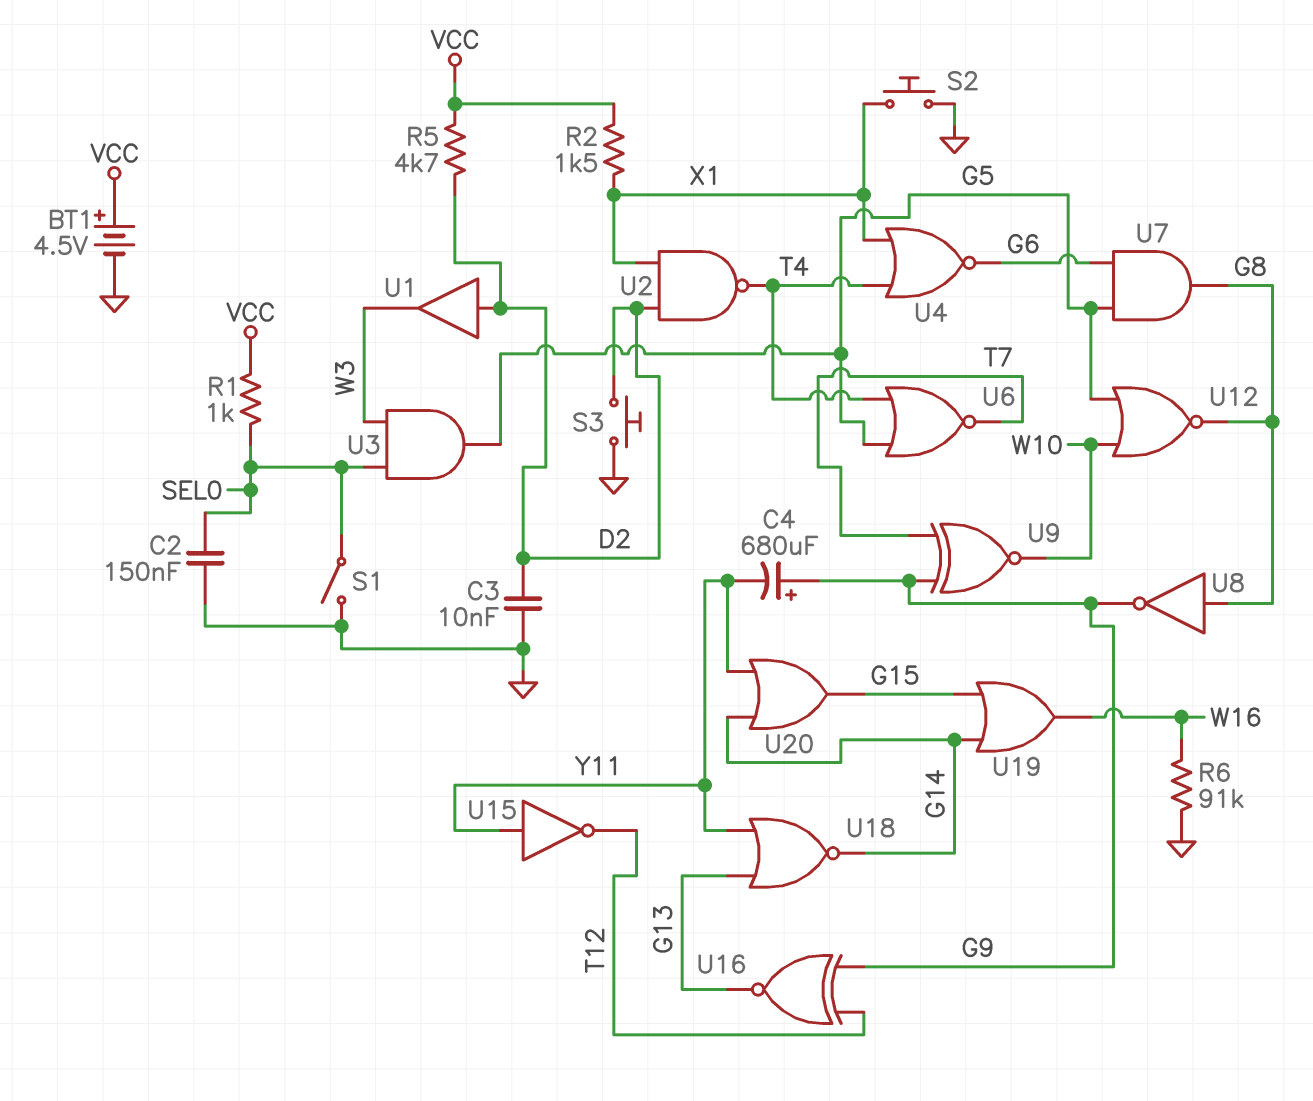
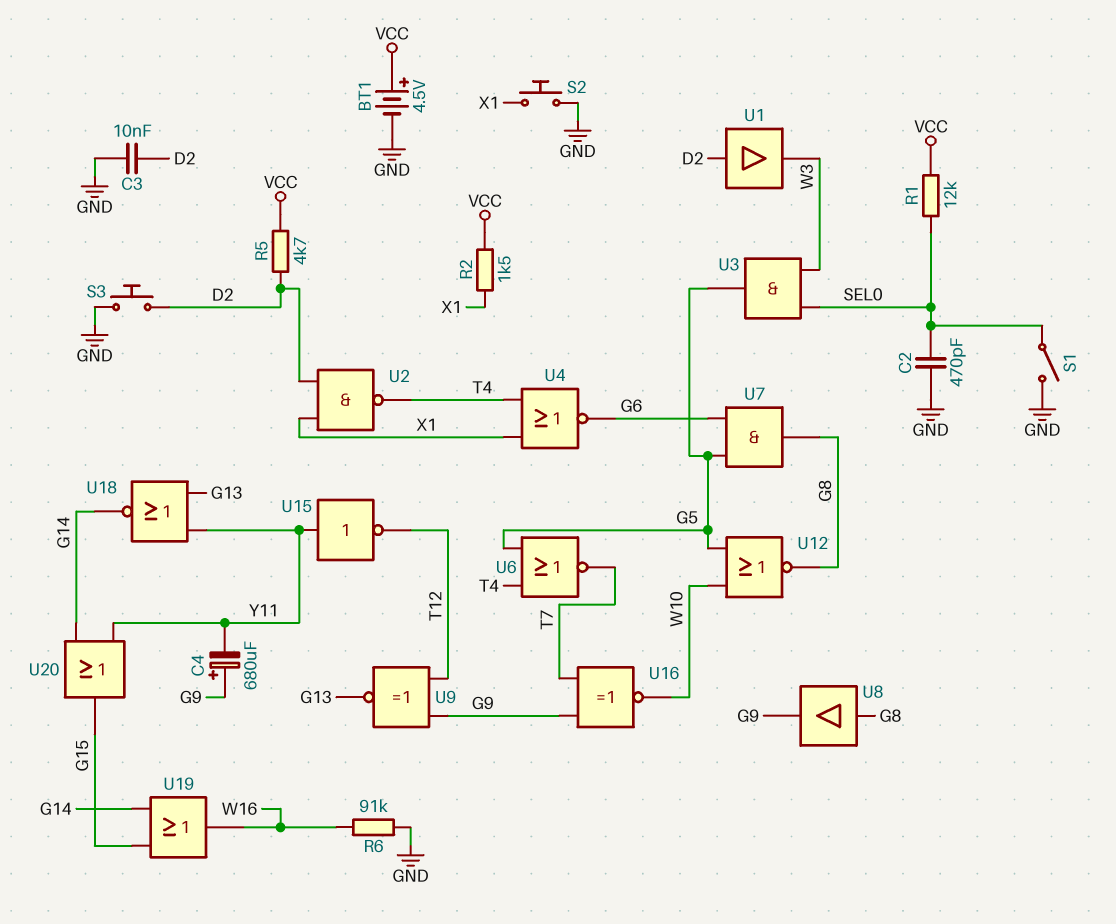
C2: 150nF (GND, SEL0) -> 470pF (GND, SEL0)
R1: 1k (SEL0, VCC) -> 12k (SEL0, VCC)
U8: NOT (in G8, out G9) -> buffer (in G8, out G9)
U9: XNOR (in G9, in T7, out W10) -> XNOR (in G9, in T12, out G13)
U16: XNOR (in G9, in T12, out G13) -> XNOR (in G9, in T7, out W10)

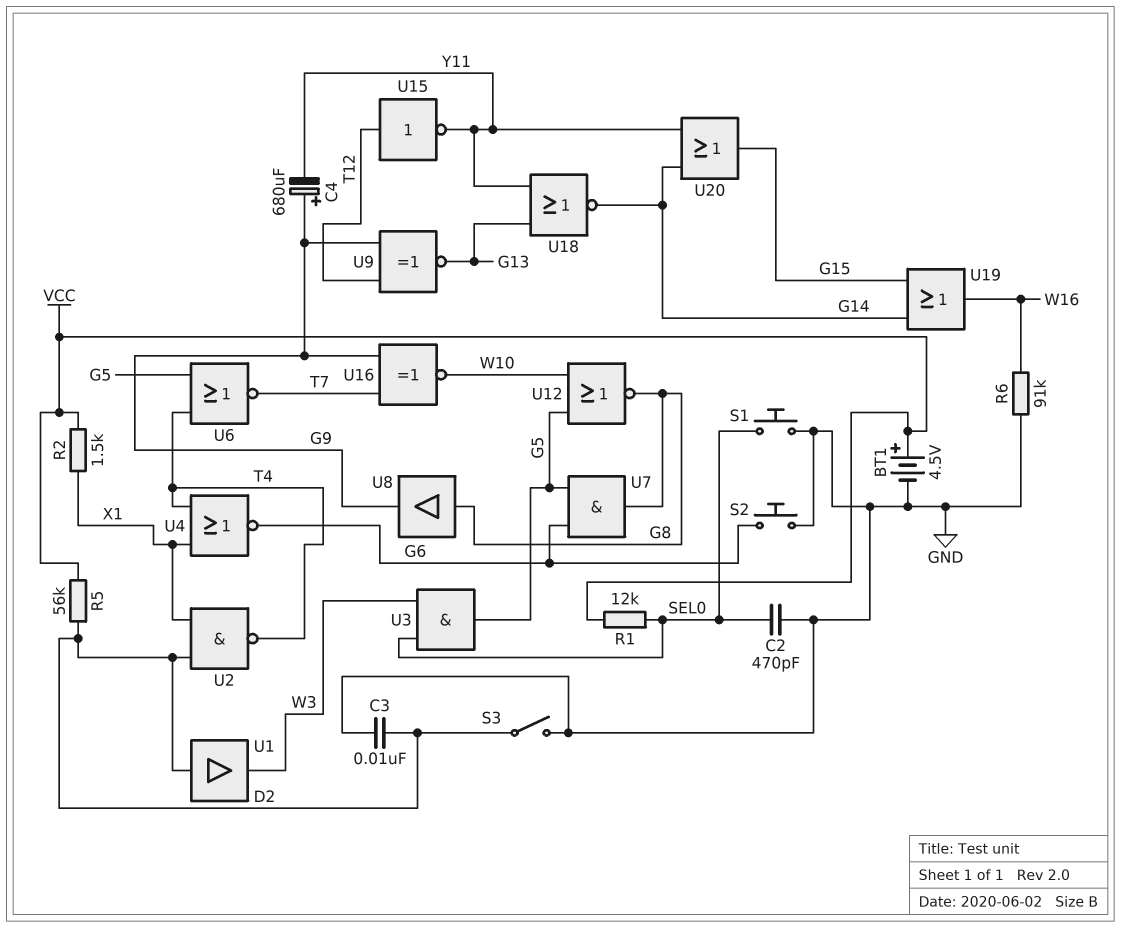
R5: 4.7k (D2, VCC) -> 56k (D2, VCC)
S1: switch (GND, SEL0) -> button (GND, SEL0)
S2: button (GND, X1) -> button (G6, GND)
S3: button (D2, GND) -> switch (D2, GND)
U15: NOT (in Y11, out T12) -> NOT (in T12, out Y11)

